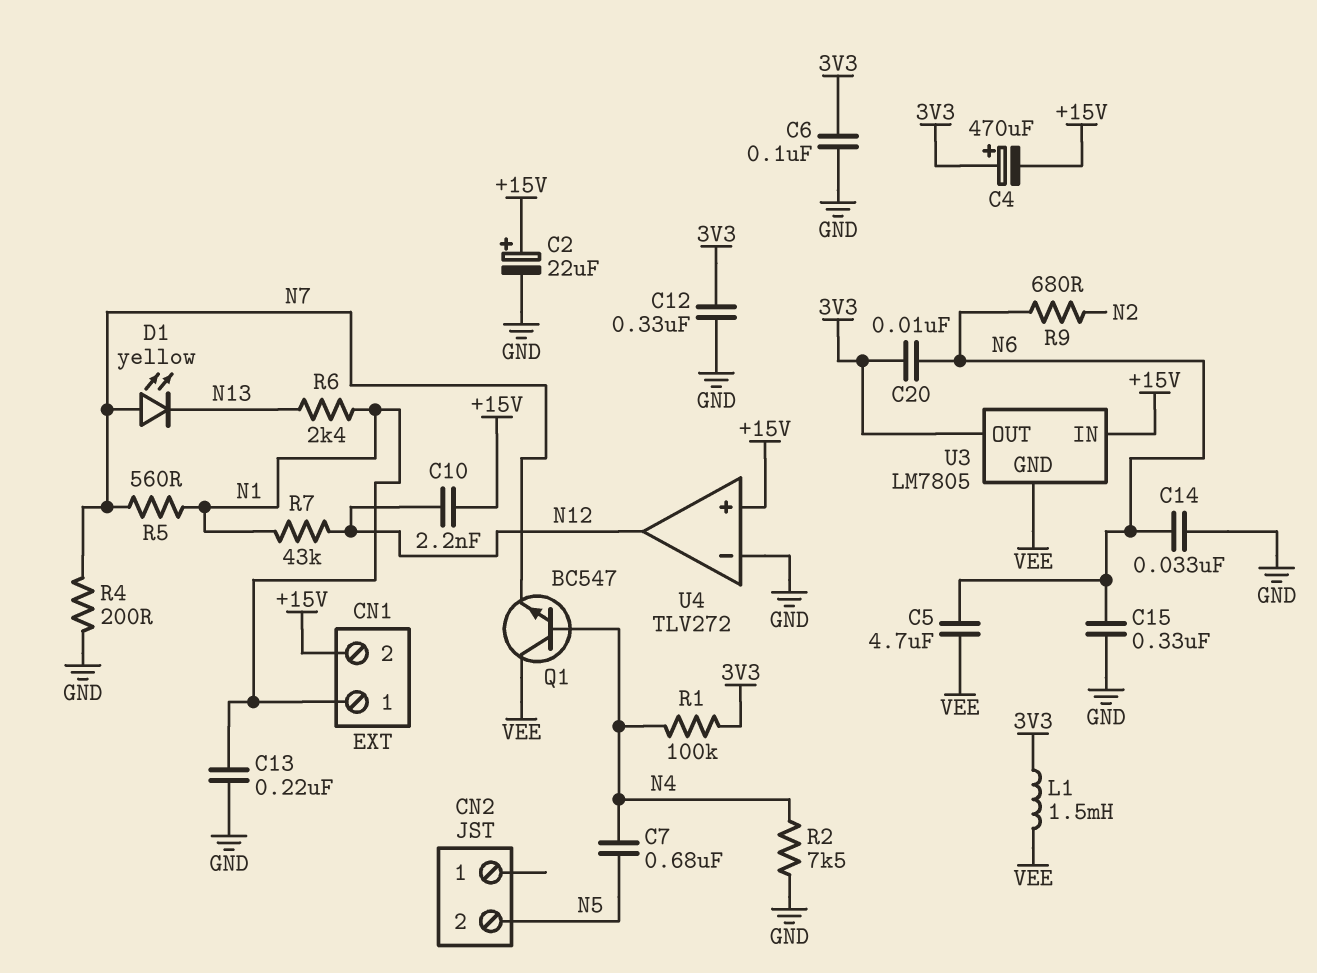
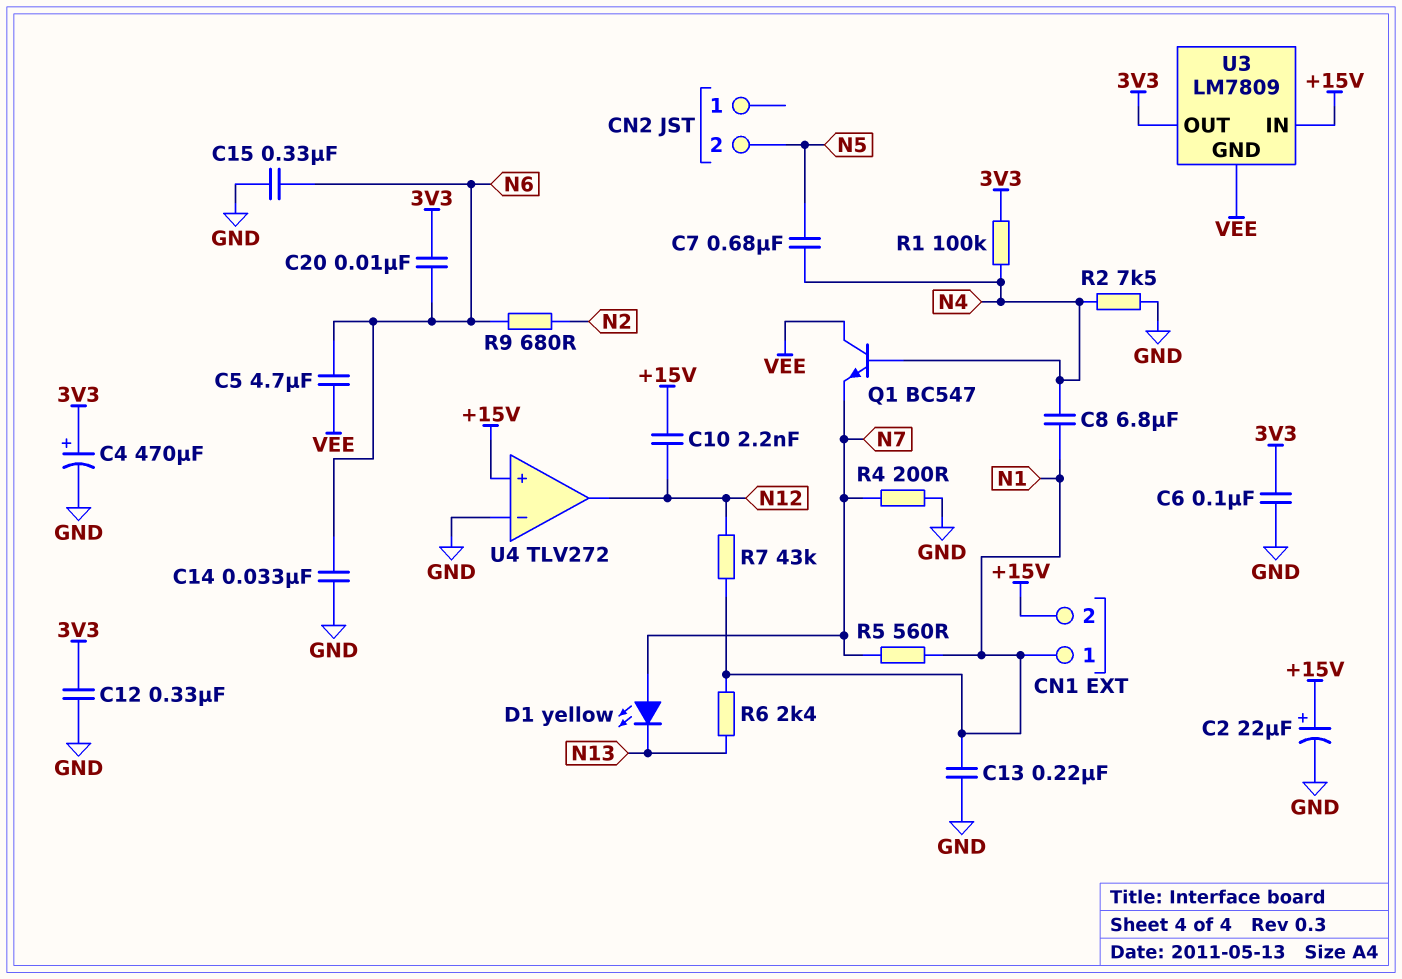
C4: 470uF (plus 3V3, minus +15V) -> 470uF (plus 3V3, minus GND)
C8: none -> 6.8uF (N1, N4)
L1: 1.5mH (3V3, VEE) -> none
U3: LM7805 -> LM7809

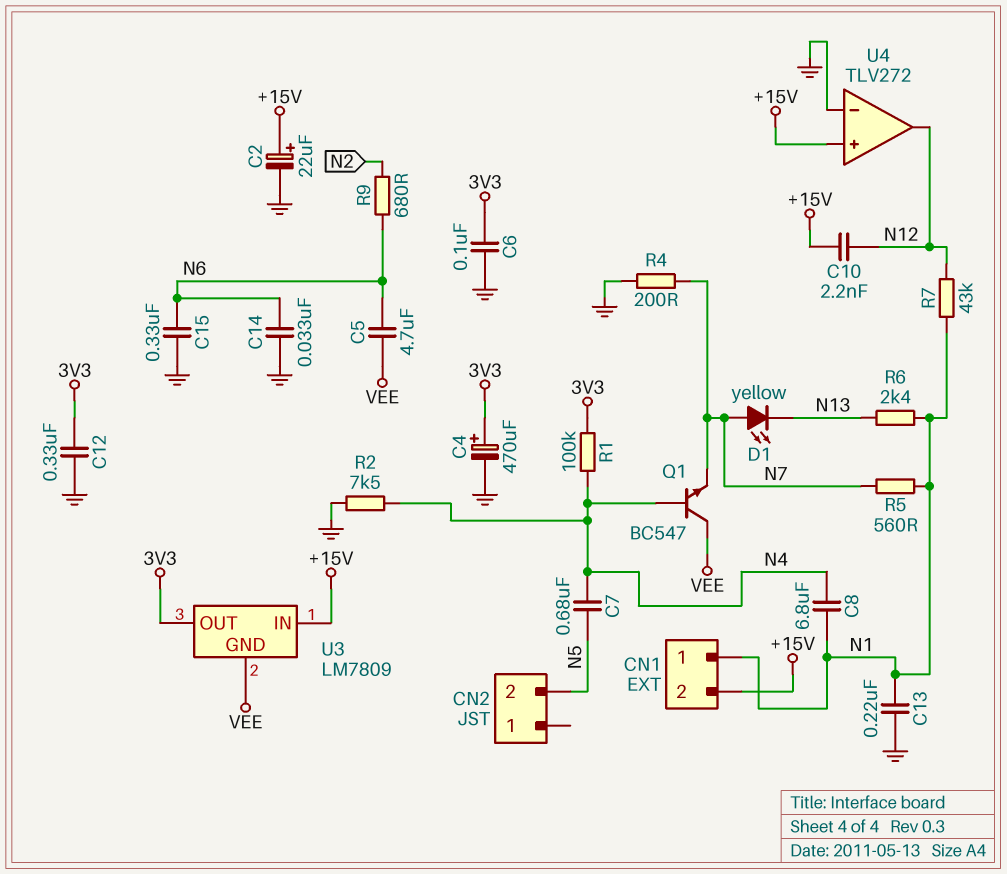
C20: 10nF (3V3, N6) -> none

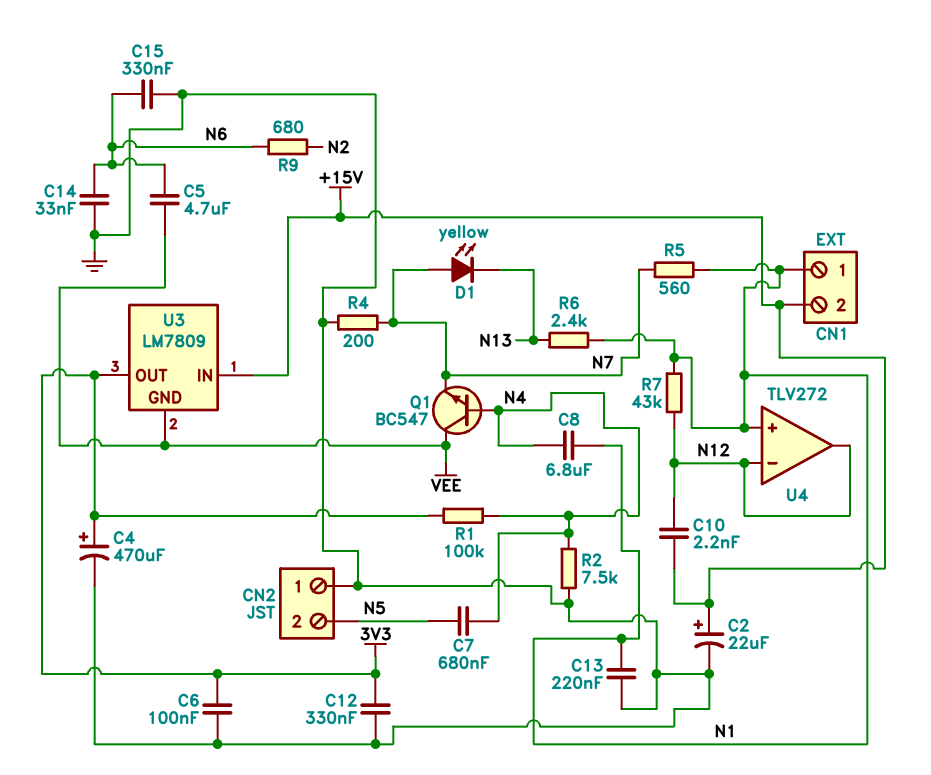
CN2 pin 1: none -> GND
U4 pin in+: +15V -> N1
U4 pin in-: GND -> N12

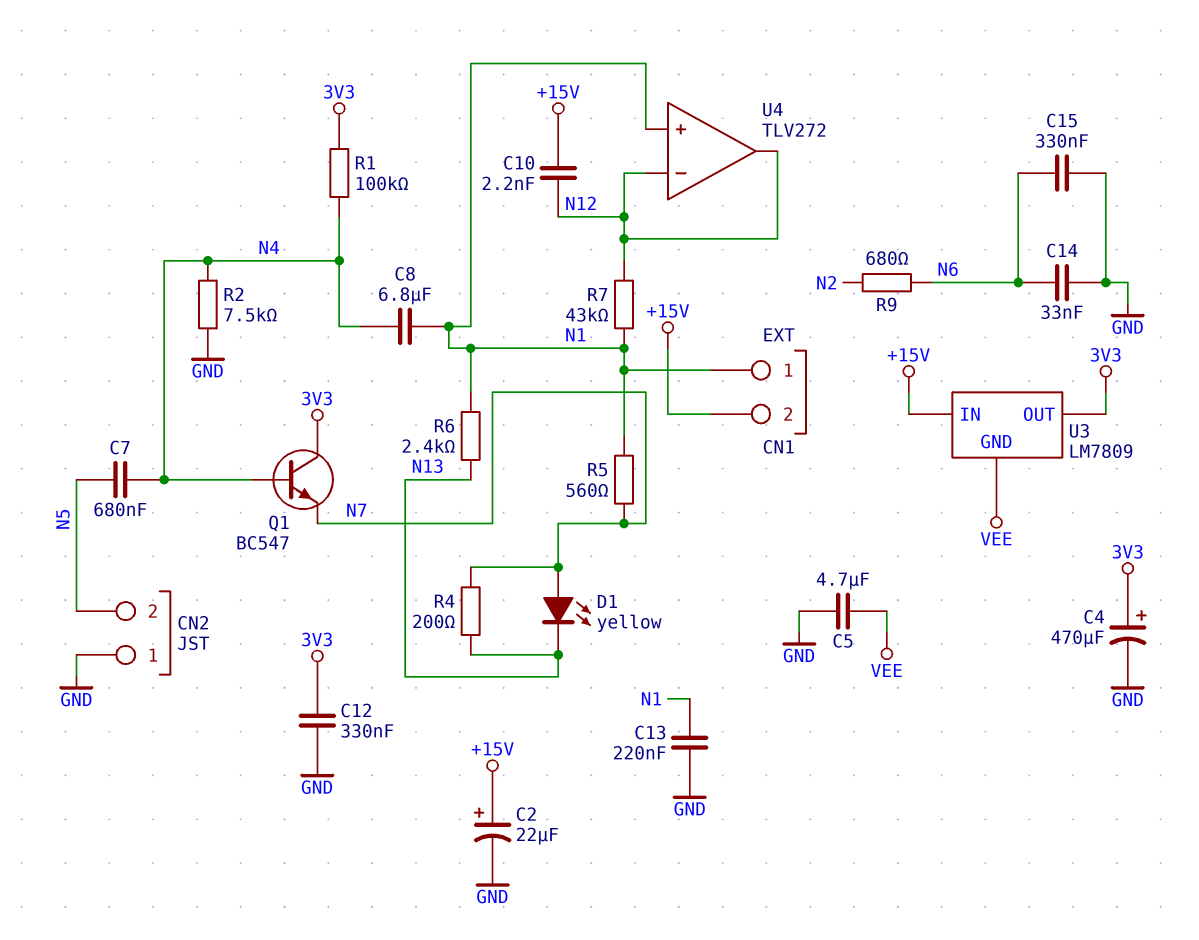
C5: 4.7uF (N6, VEE) -> 4.7uF (GND, VEE)
C6: 100nF (3V3, GND) -> none
Q1: NPN BC547 (B N4, C VEE, E N7) -> NPN BC547 (B N4, C 3V3, E N7)
R4: 200 (GND, N7) -> 200 (N7, N13)

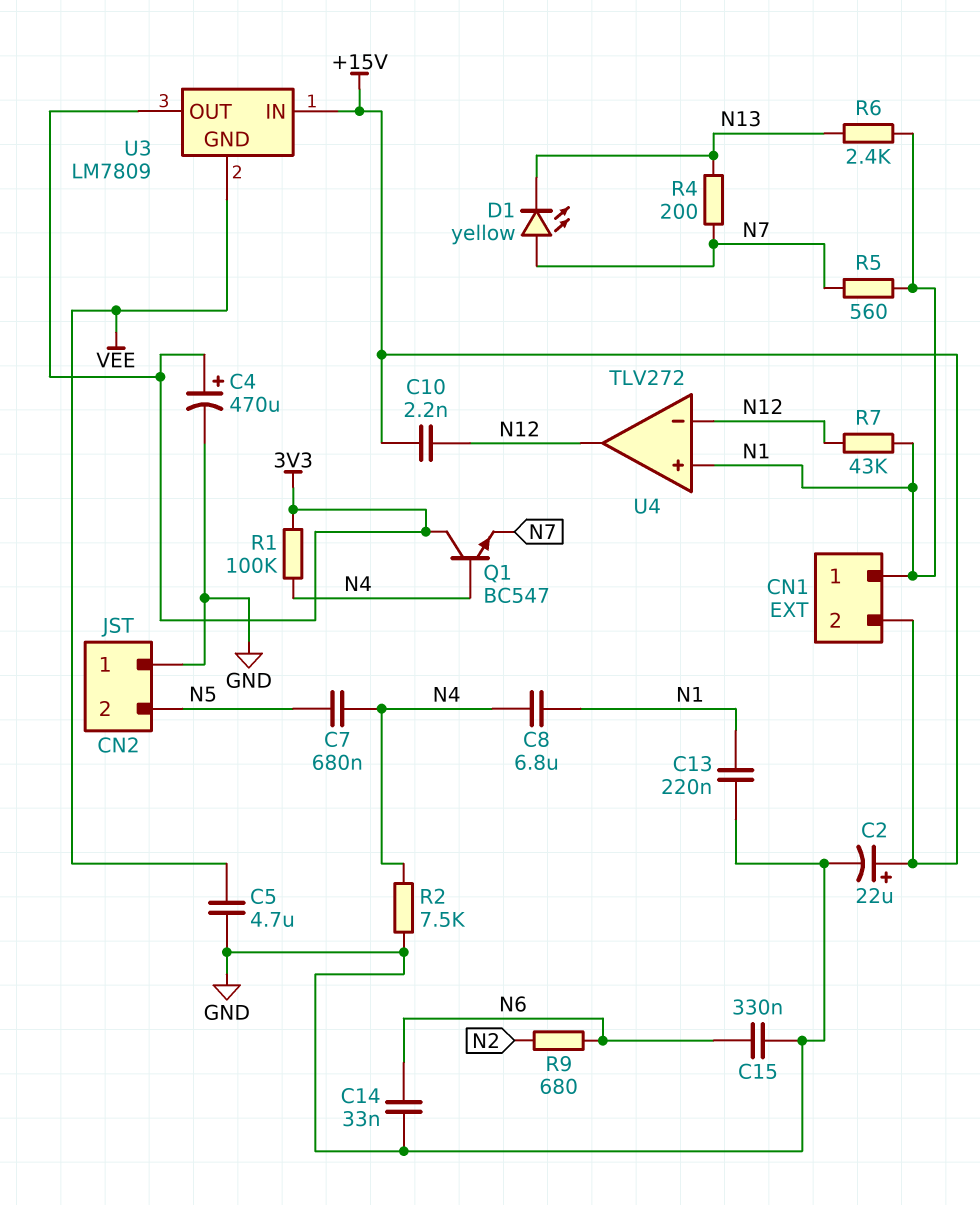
C12: 330nF (3V3, GND) -> none

